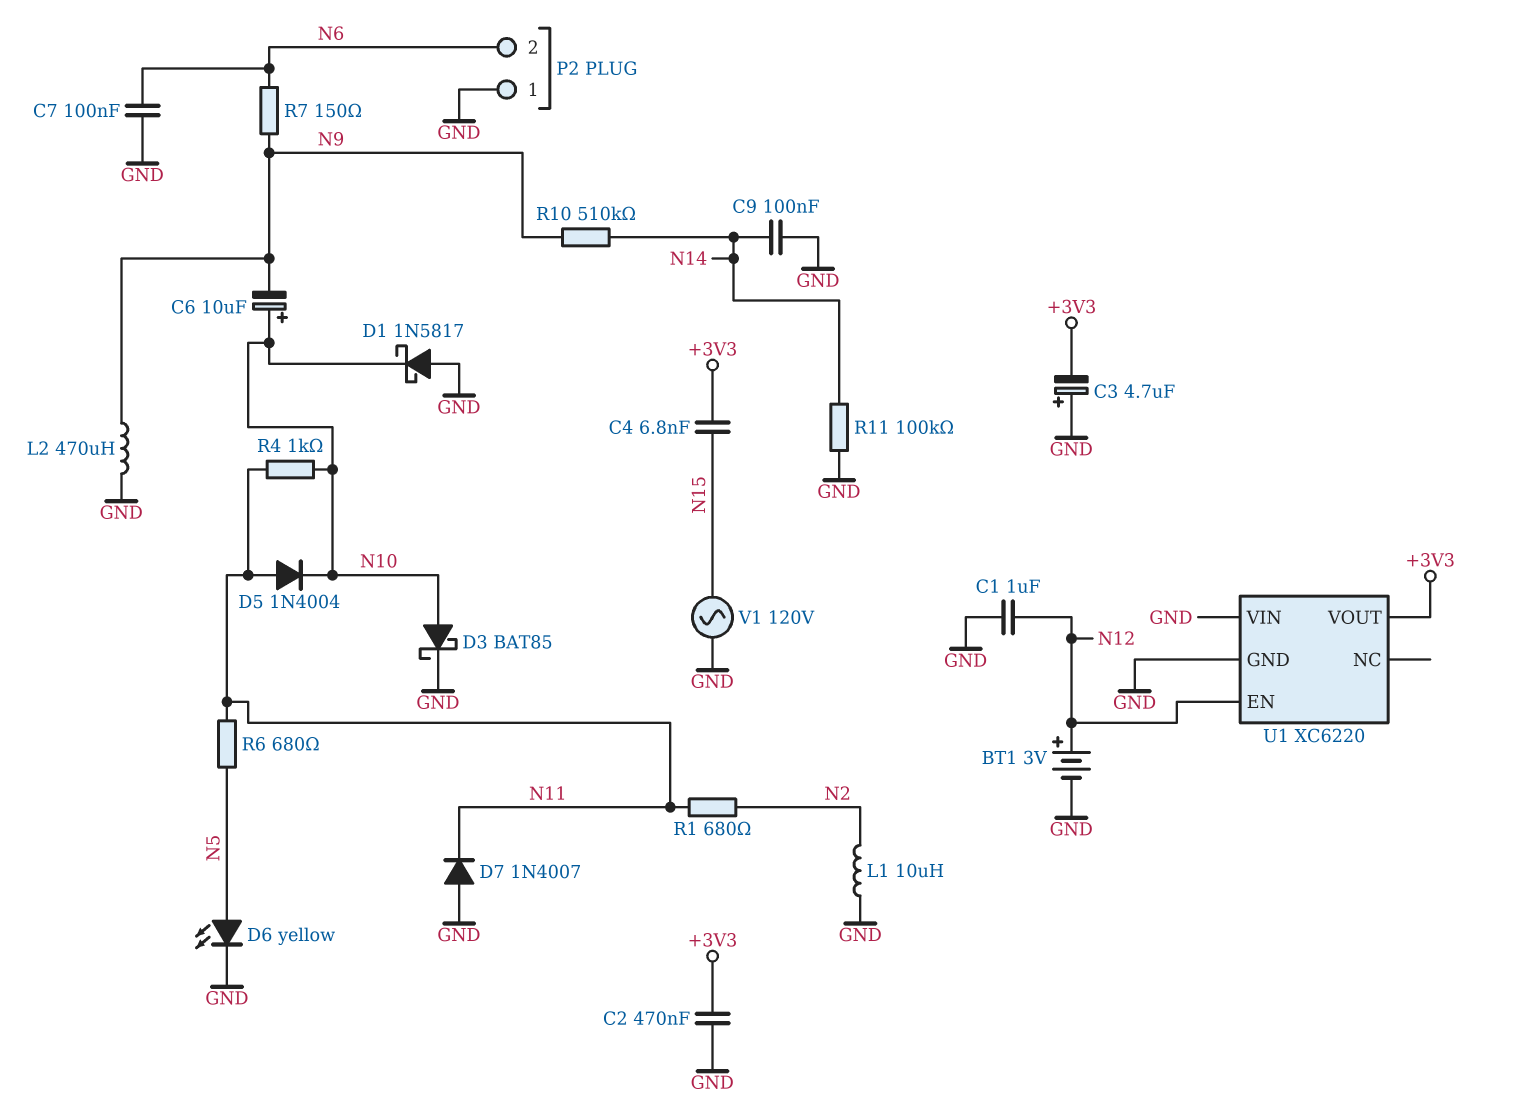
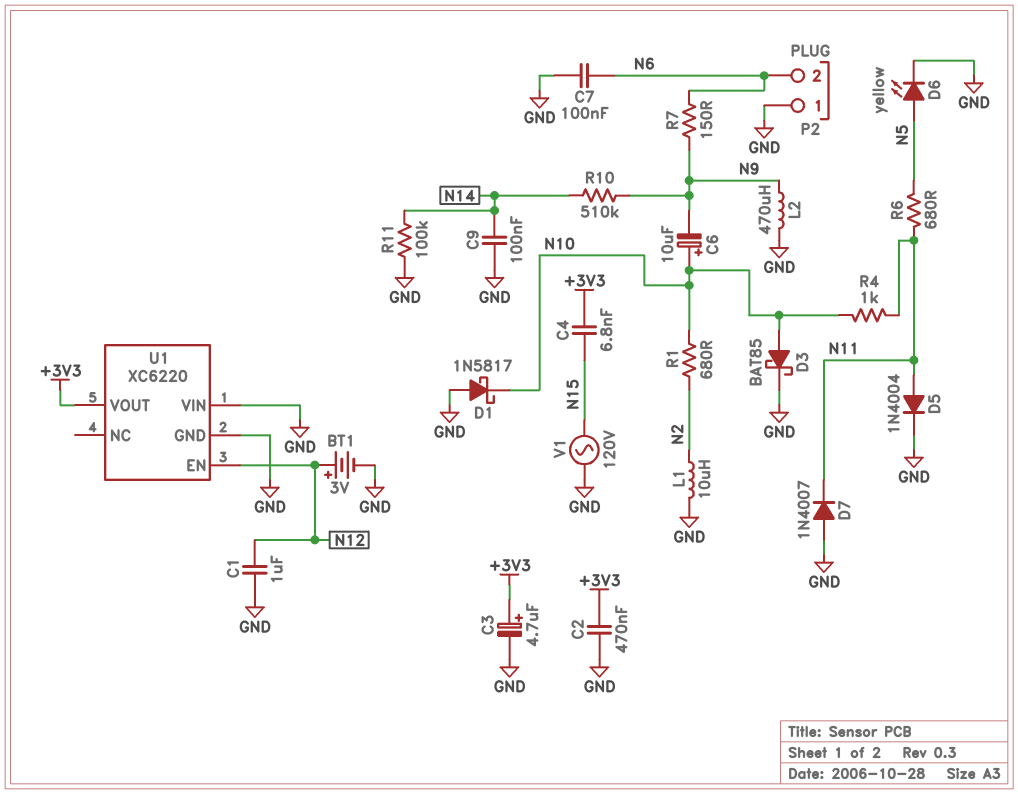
C3: 4.7uF (plus GND, minus +3V3) -> 4.7uF (plus +3V3, minus GND)
D5: diode 1N4004 (A N11, K N10) -> diode 1N4004 (A N11, K GND)
R1: 680 (N2, N11) -> 680 (N2, N10)

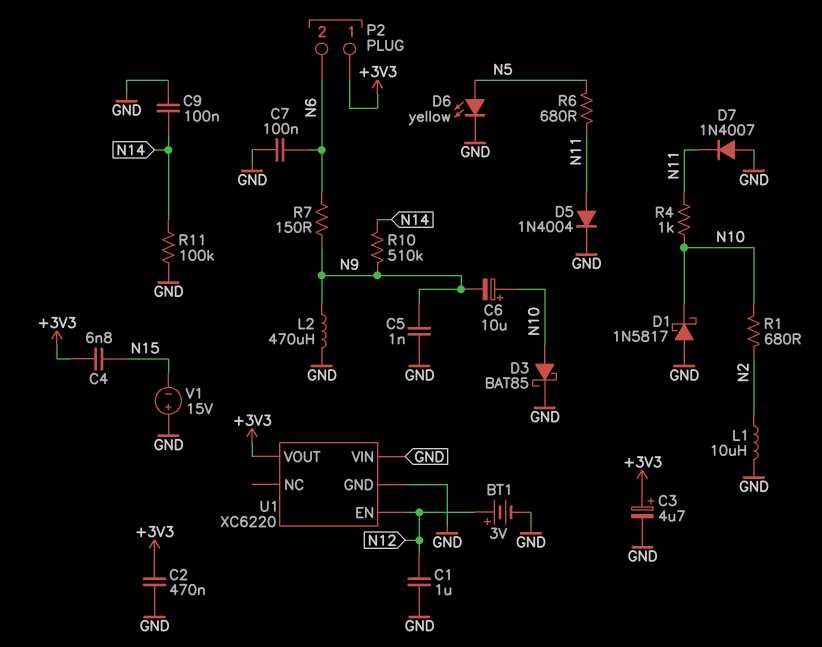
C5: none -> 1nF (GND, N9)
P2 pin 1: GND -> +3V3
V1: AC 120V (GND, N15) -> 15V (plus GND, minus N15)

